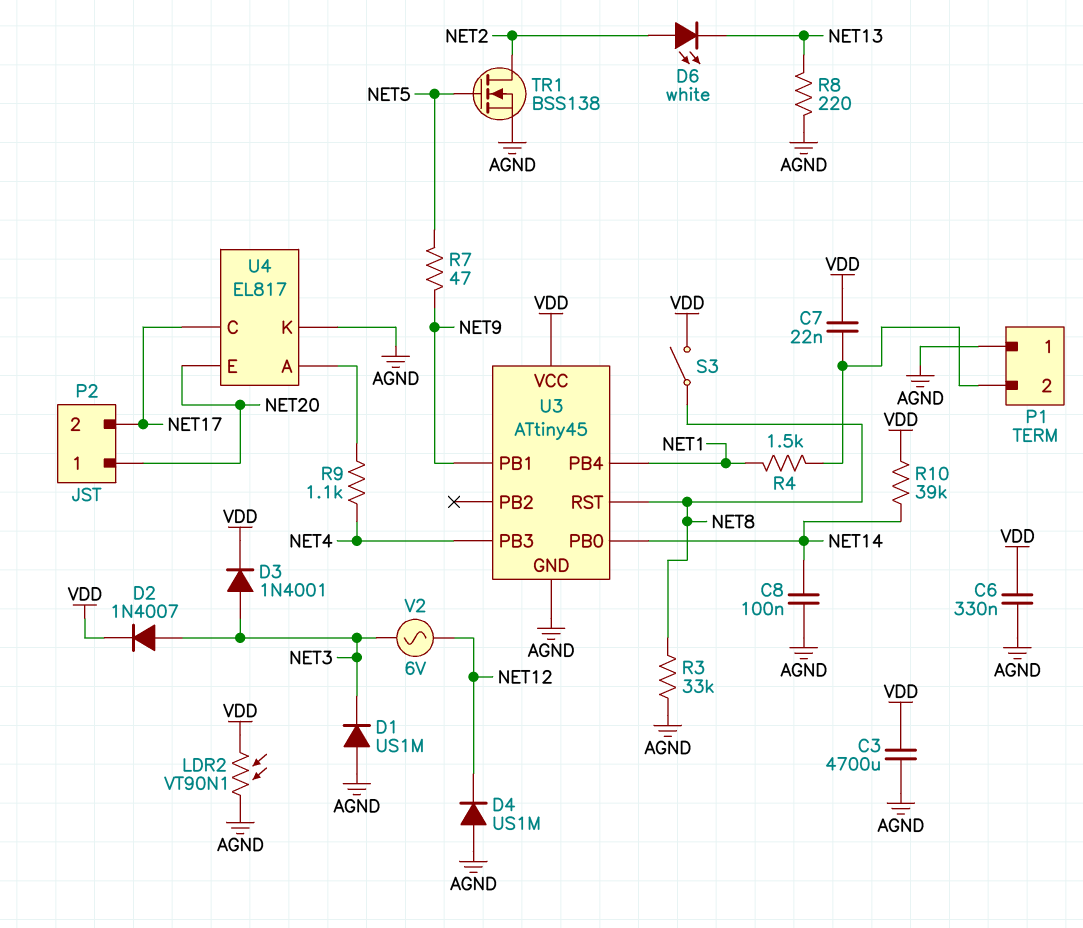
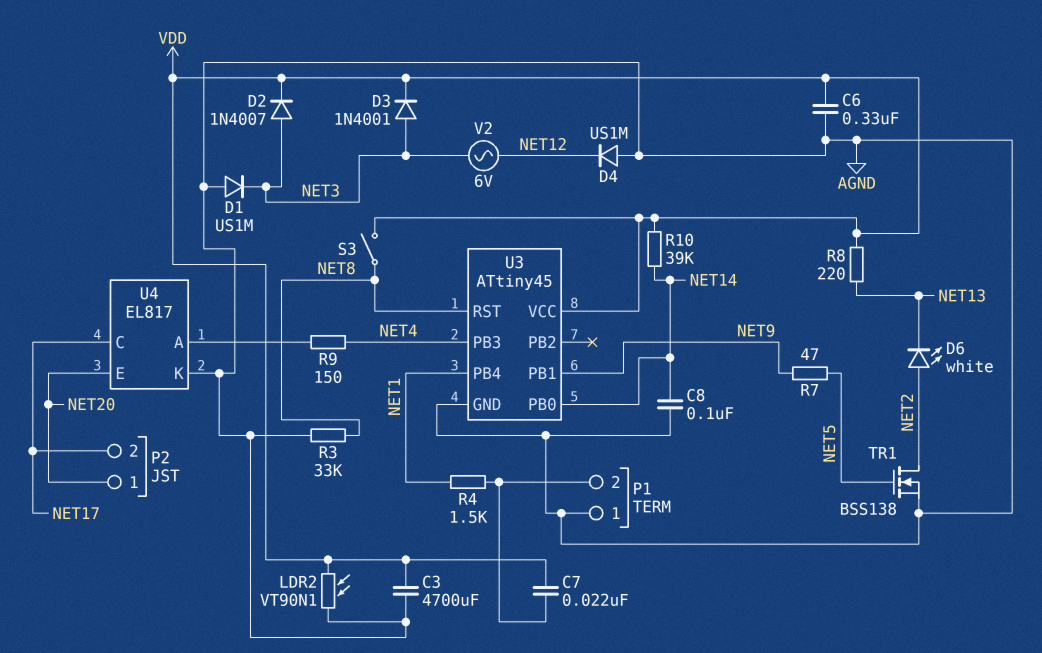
R8: 220 (AGND, NET13) -> 220 (NET13, VDD)
R9: 1.1k (NET4, U4/A) -> 150 (NET4, U4/A)

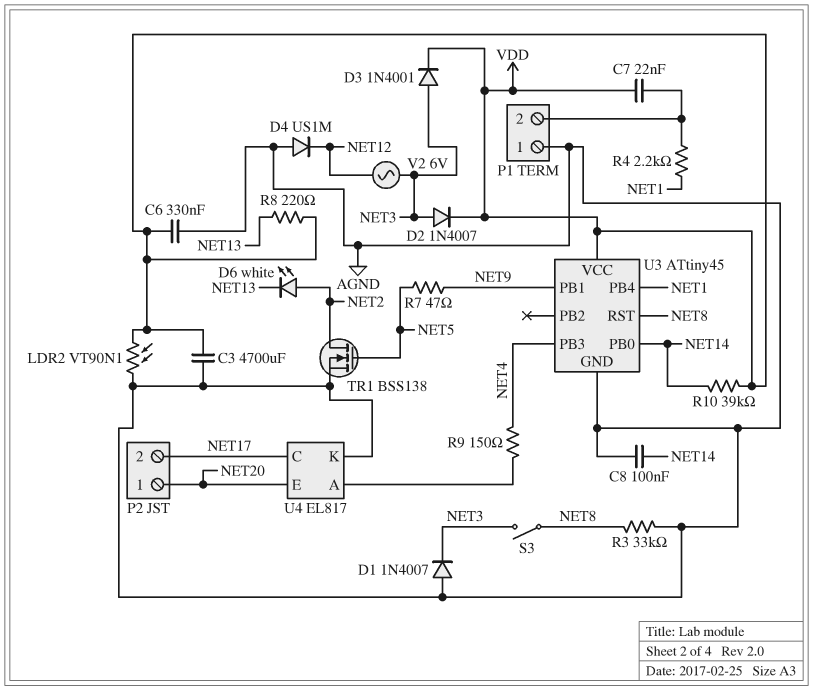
D1: diode US1M (A AGND, K NET3) -> diode 1N4007 (A AGND, K NET3)
R4: 1.5k (NET1, P1/2) -> 2.2k (NET1, P1/2)
S3: switch (NET8, VDD) -> switch (NET3, NET8)

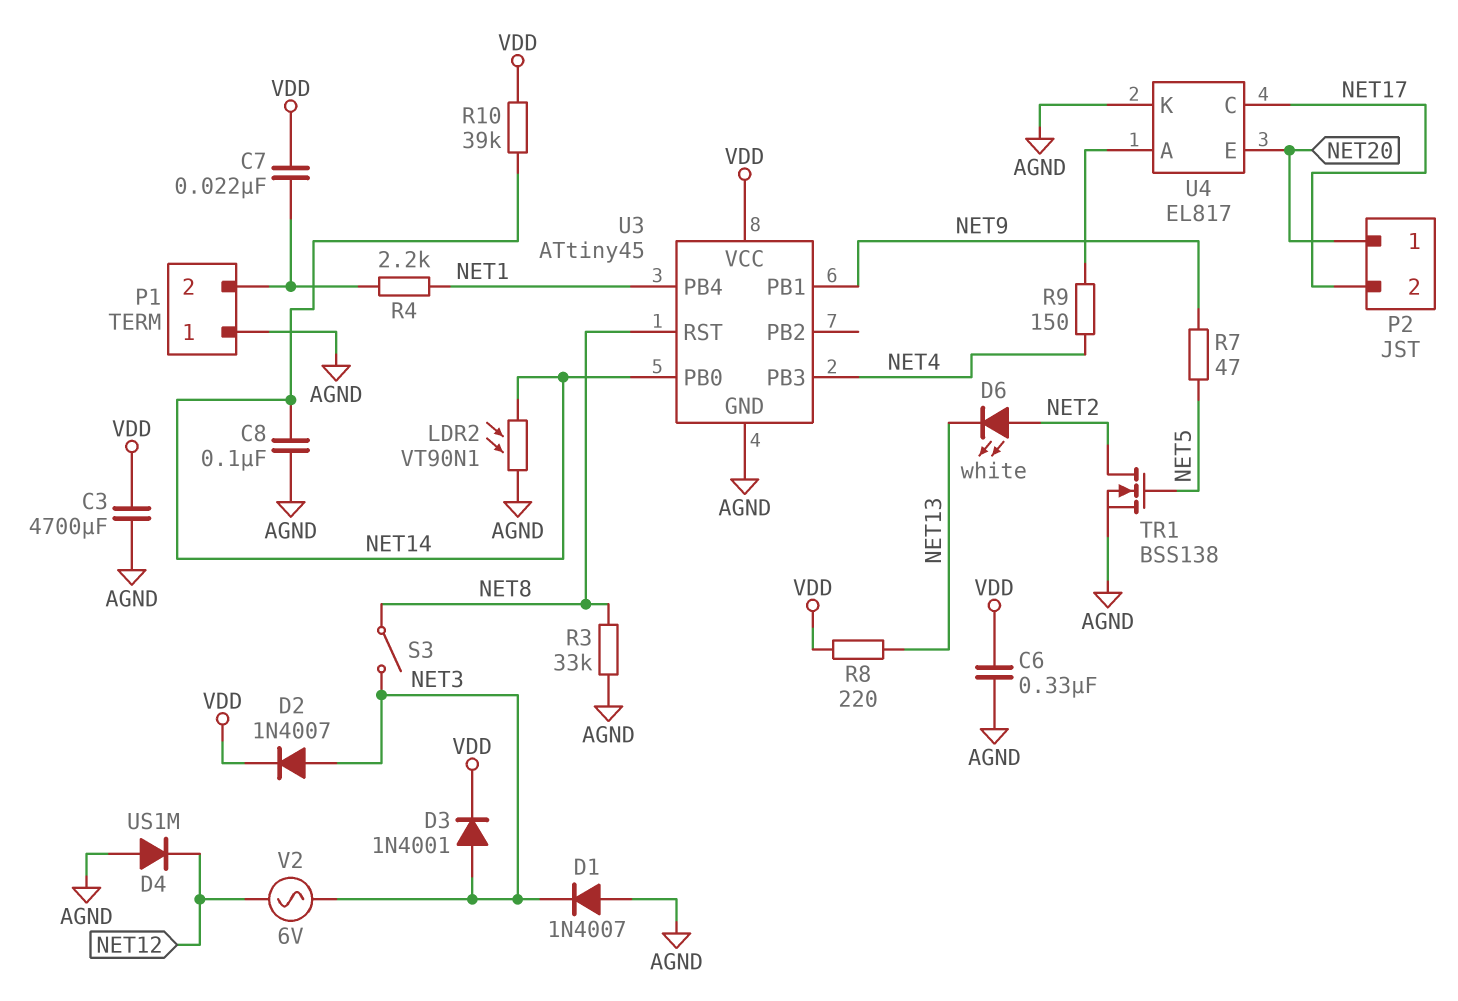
LDR2: VT90N1 (AGND, VDD) -> VT90N1 (AGND, NET14)

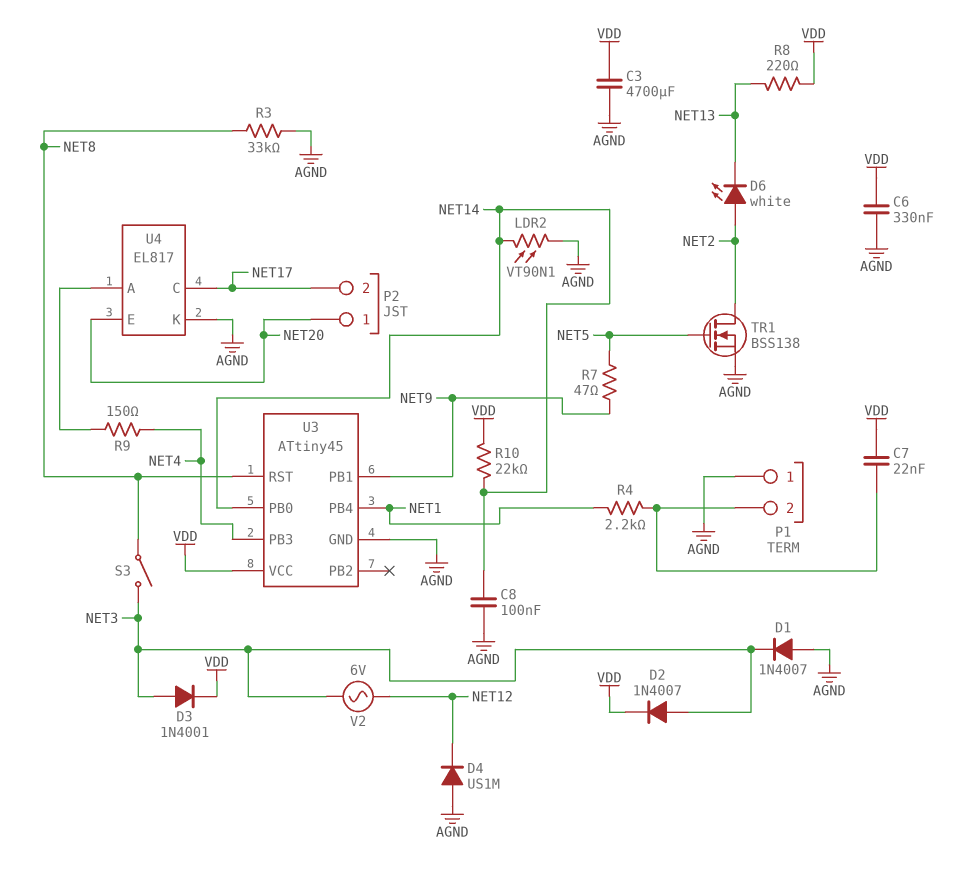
R10: 39k (NET14, VDD) -> 22k (NET14, VDD)

